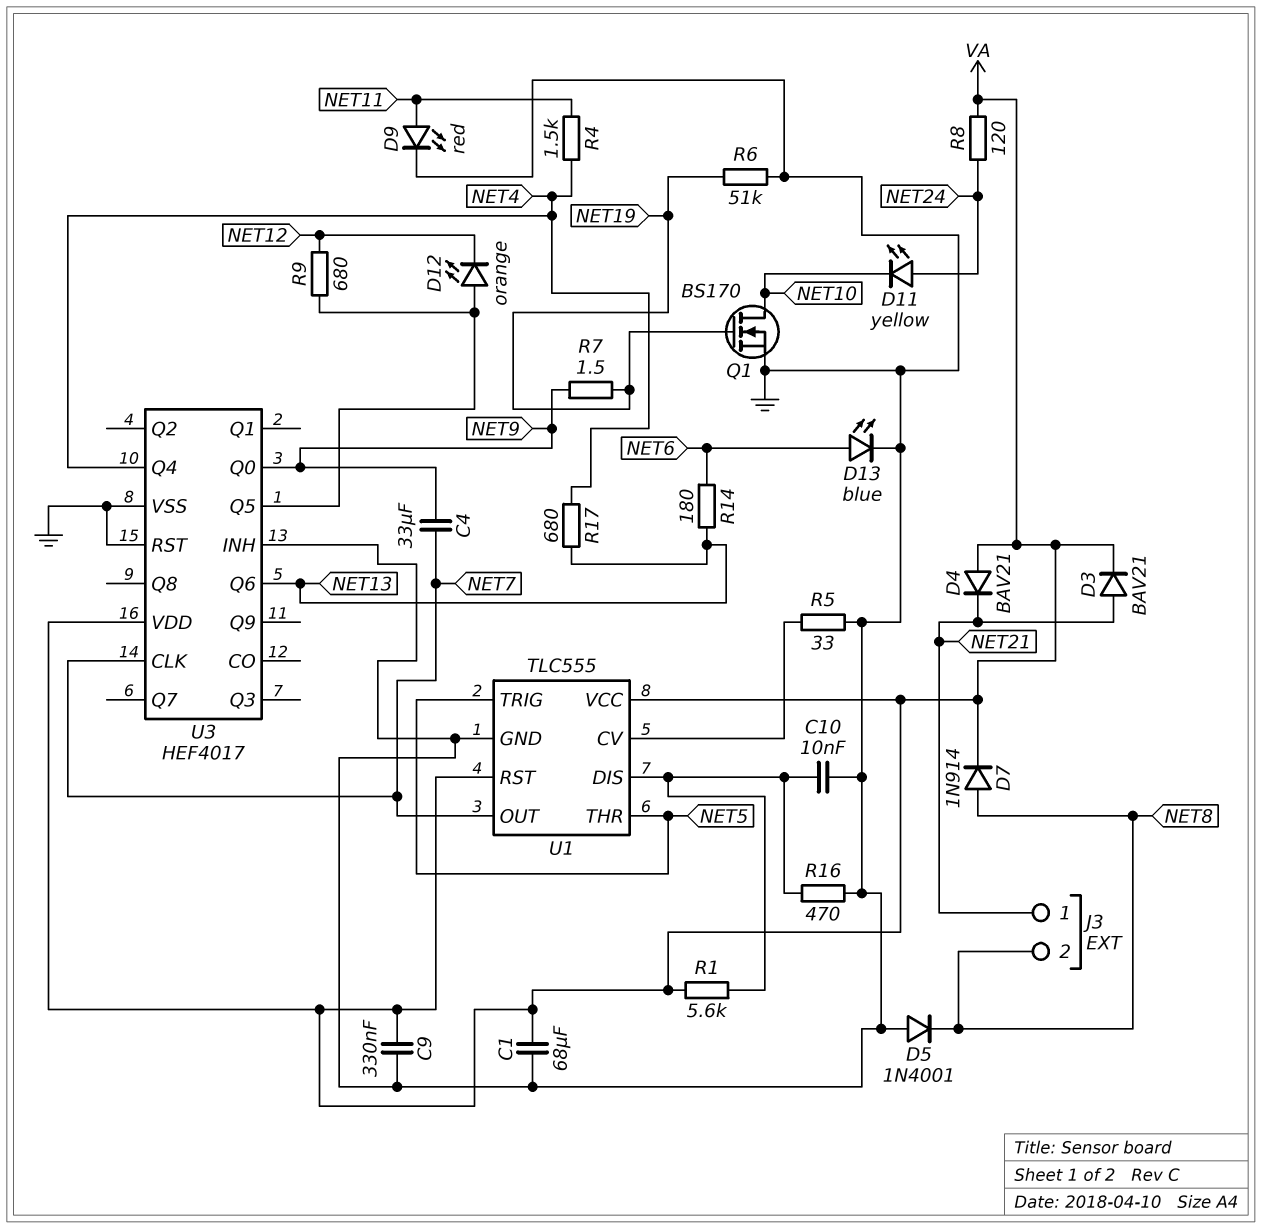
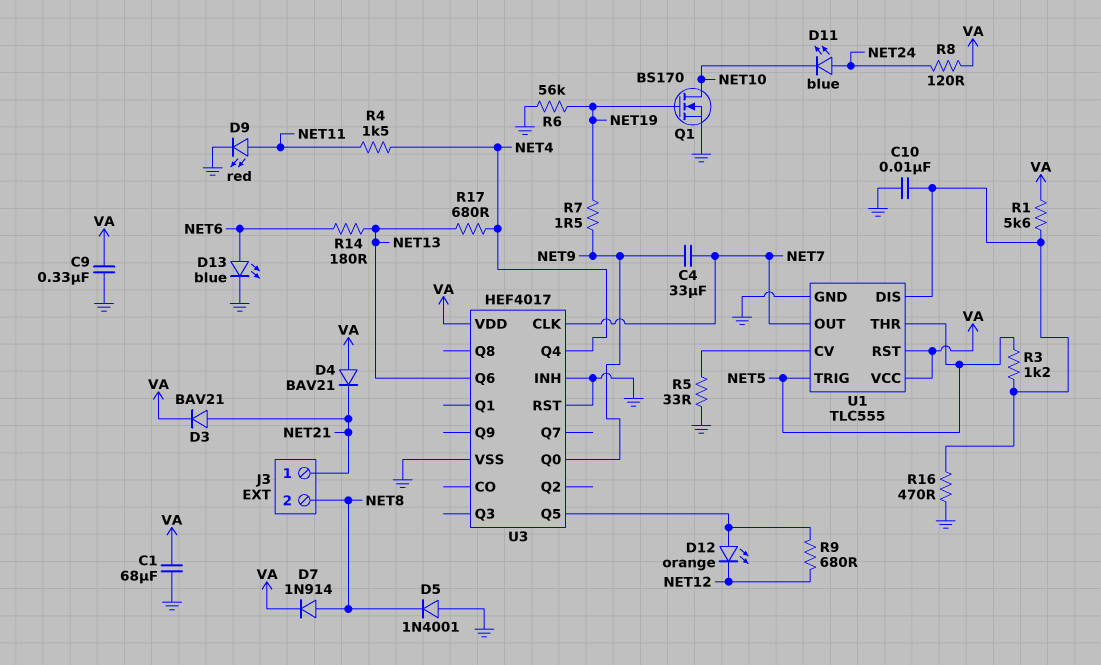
D11: LED yellow (A NET24, K NET10) -> LED blue (A NET24, K NET10)
R3: none -> 1.2k (NET5, U1/DIS)
R6: 51k (GND, NET19) -> 56k (GND, NET19)

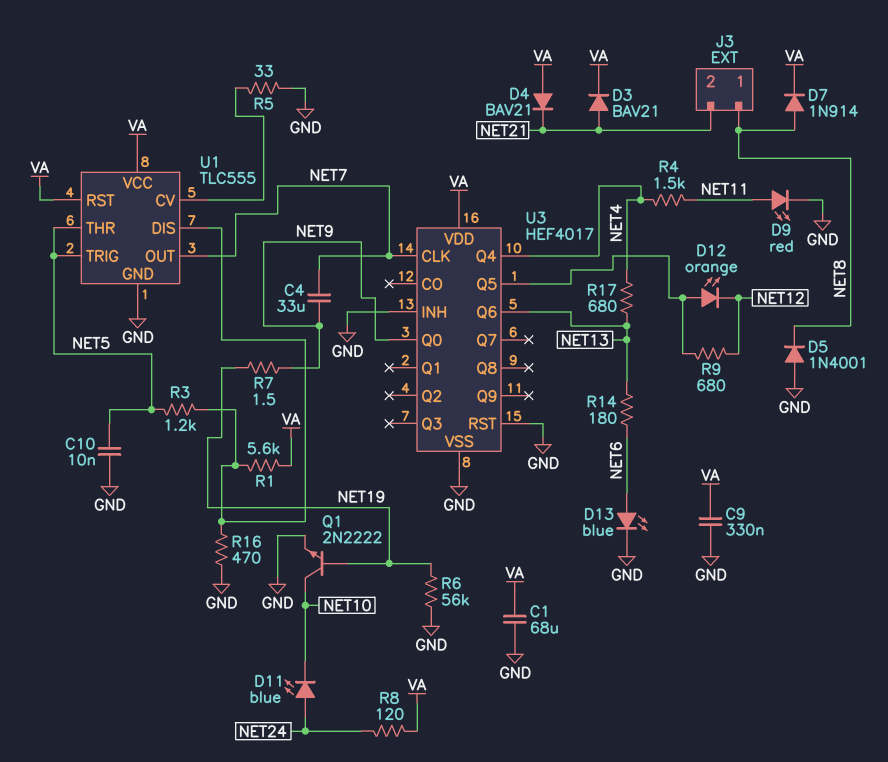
C10: 10nF (GND, U1/DIS) -> 10nF (GND, NET5)
J3 pin 1: NET21 -> NET8
J3 pin 2: NET8 -> NET21
Q1: NMOS BS170 (G NET19, D NET10, S GND) -> NPN 2N2222 (B NET19, C NET10, E GND)

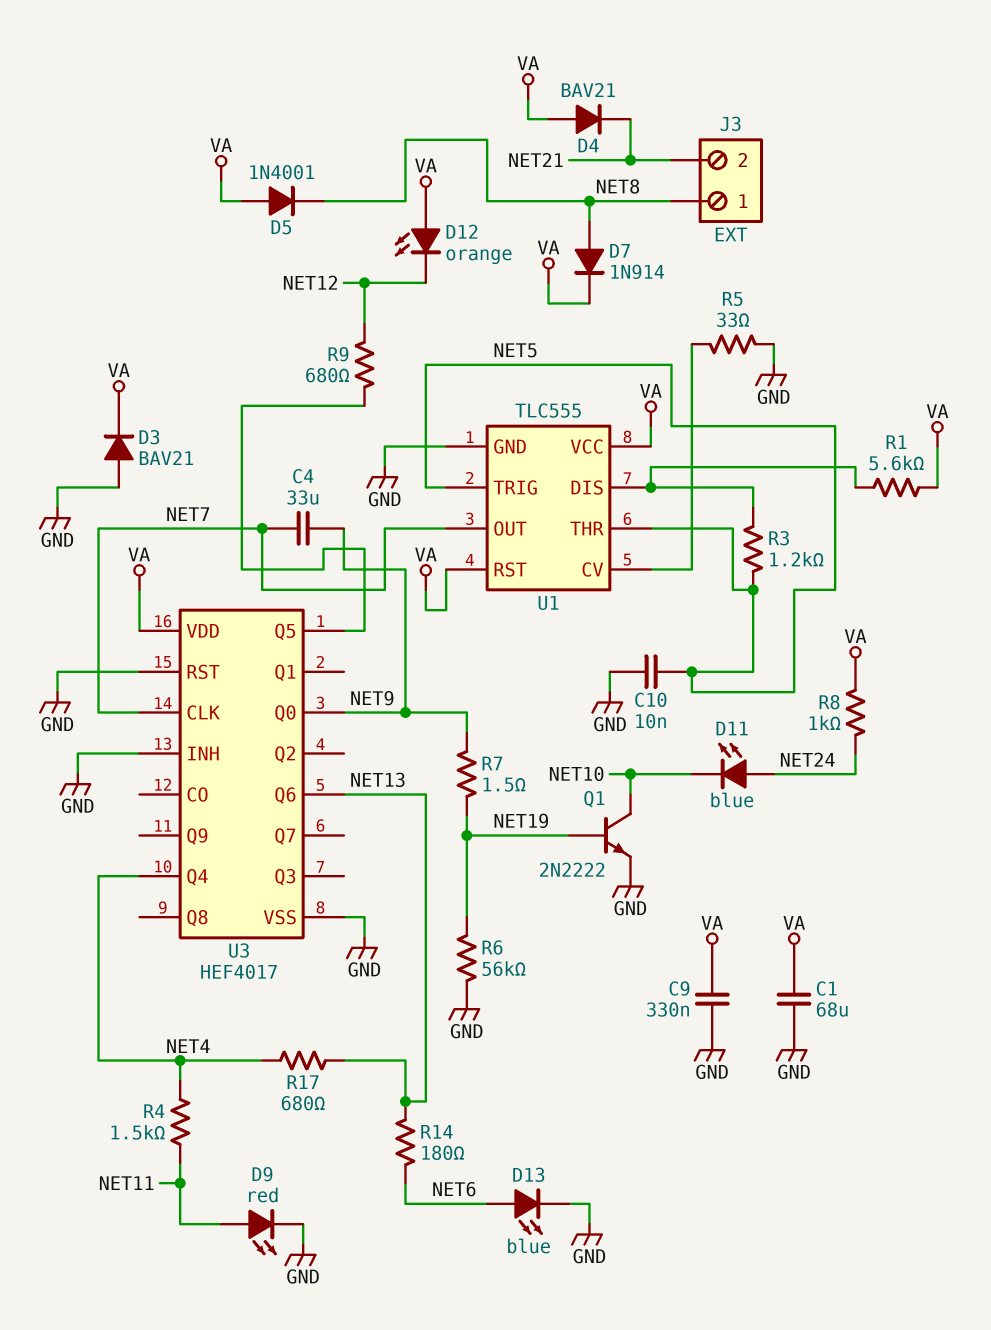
D3: diode BAV21 (A NET21, K VA) -> diode BAV21 (A GND, K VA)
D5: diode 1N4001 (A GND, K NET8) -> diode 1N4001 (A VA, K NET8)
D12: LED orange (A U3/Q5, K NET12) -> LED orange (A VA, K NET12)
R8: 120 (NET24, VA) -> 1k (NET24, VA)
R16: 470 (GND, U1/DIS) -> none

